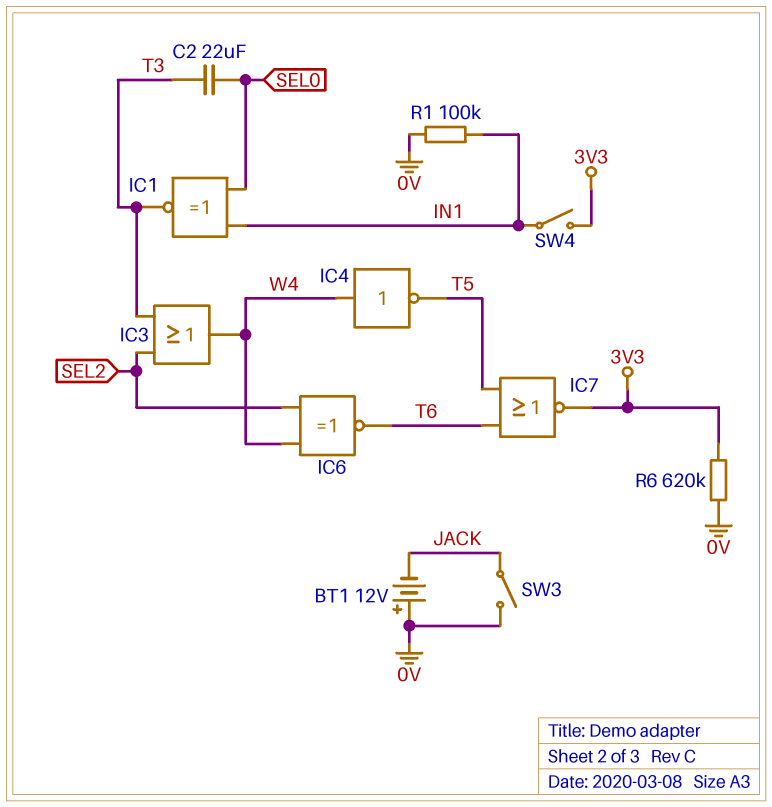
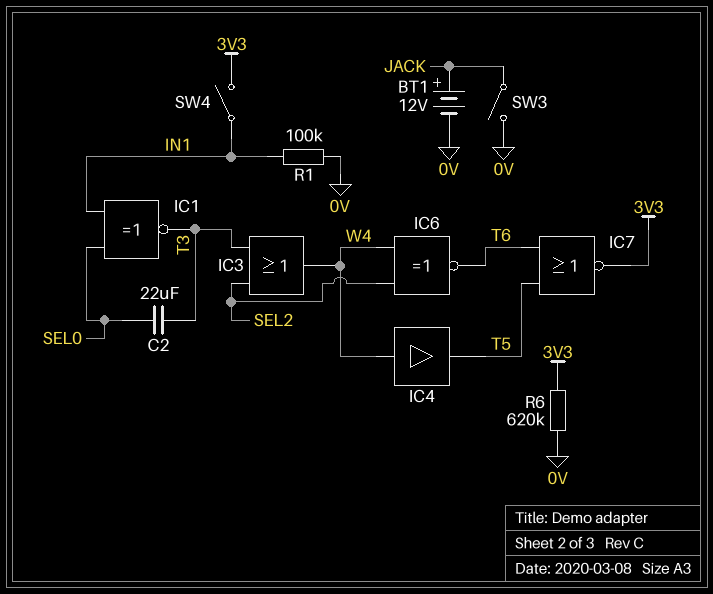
BT1: 12V (plus 0V, minus JACK) -> 12V (plus JACK, minus 0V)
IC4: NOT (in W4, out T5) -> buffer (in W4, out T5)

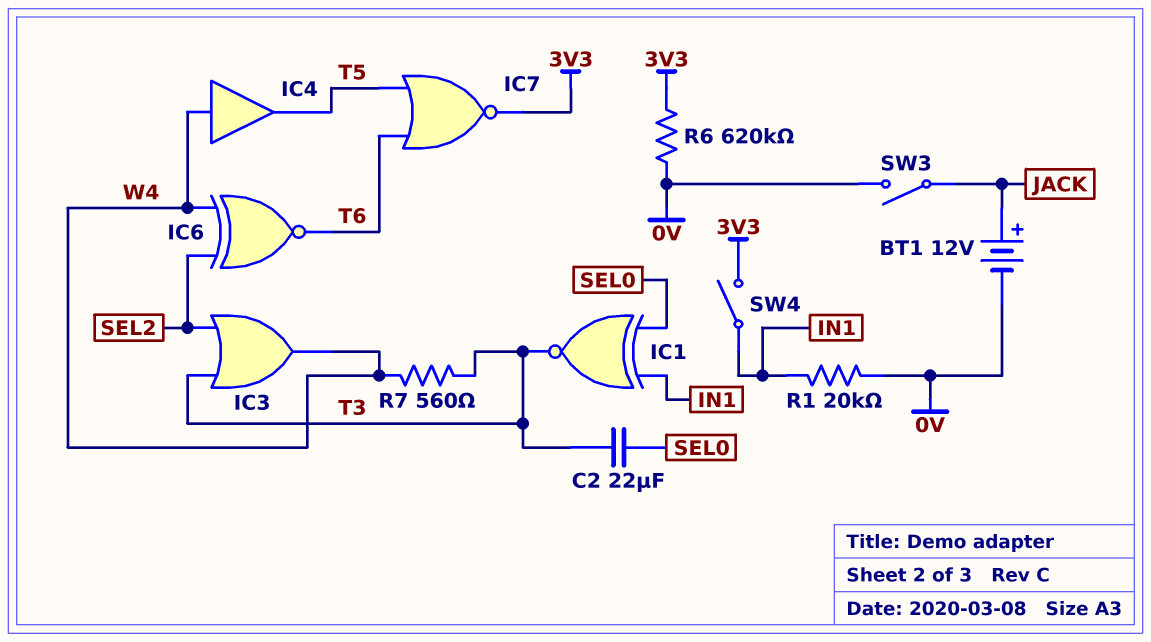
R1: 100k (0V, IN1) -> 20k (0V, IN1)
R7: none -> 560 (T3, W4)

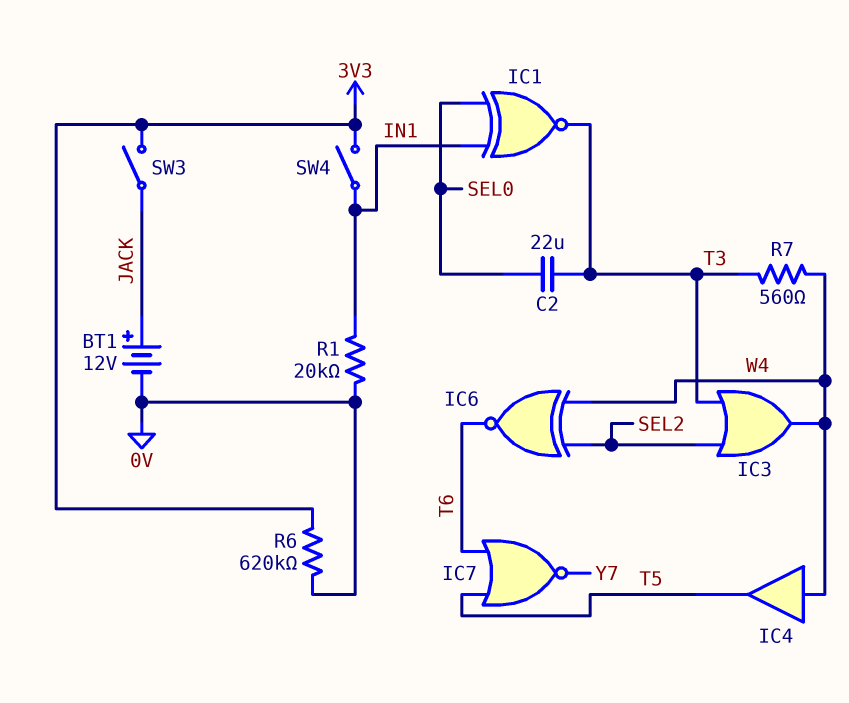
IC7: NOR (in T5, in T6, out 3V3) -> NOR (in T5, in T6, out Y7)
SW3: switch (0V, JACK) -> switch (3V3, JACK)

